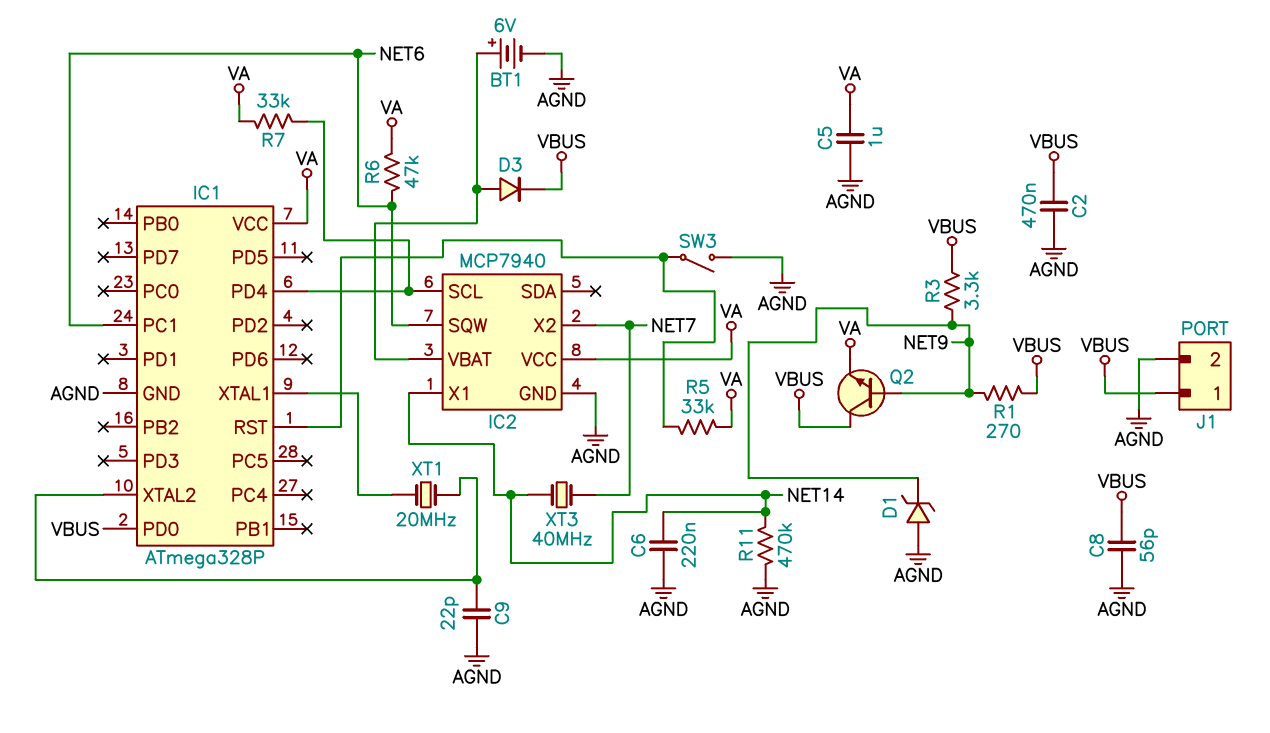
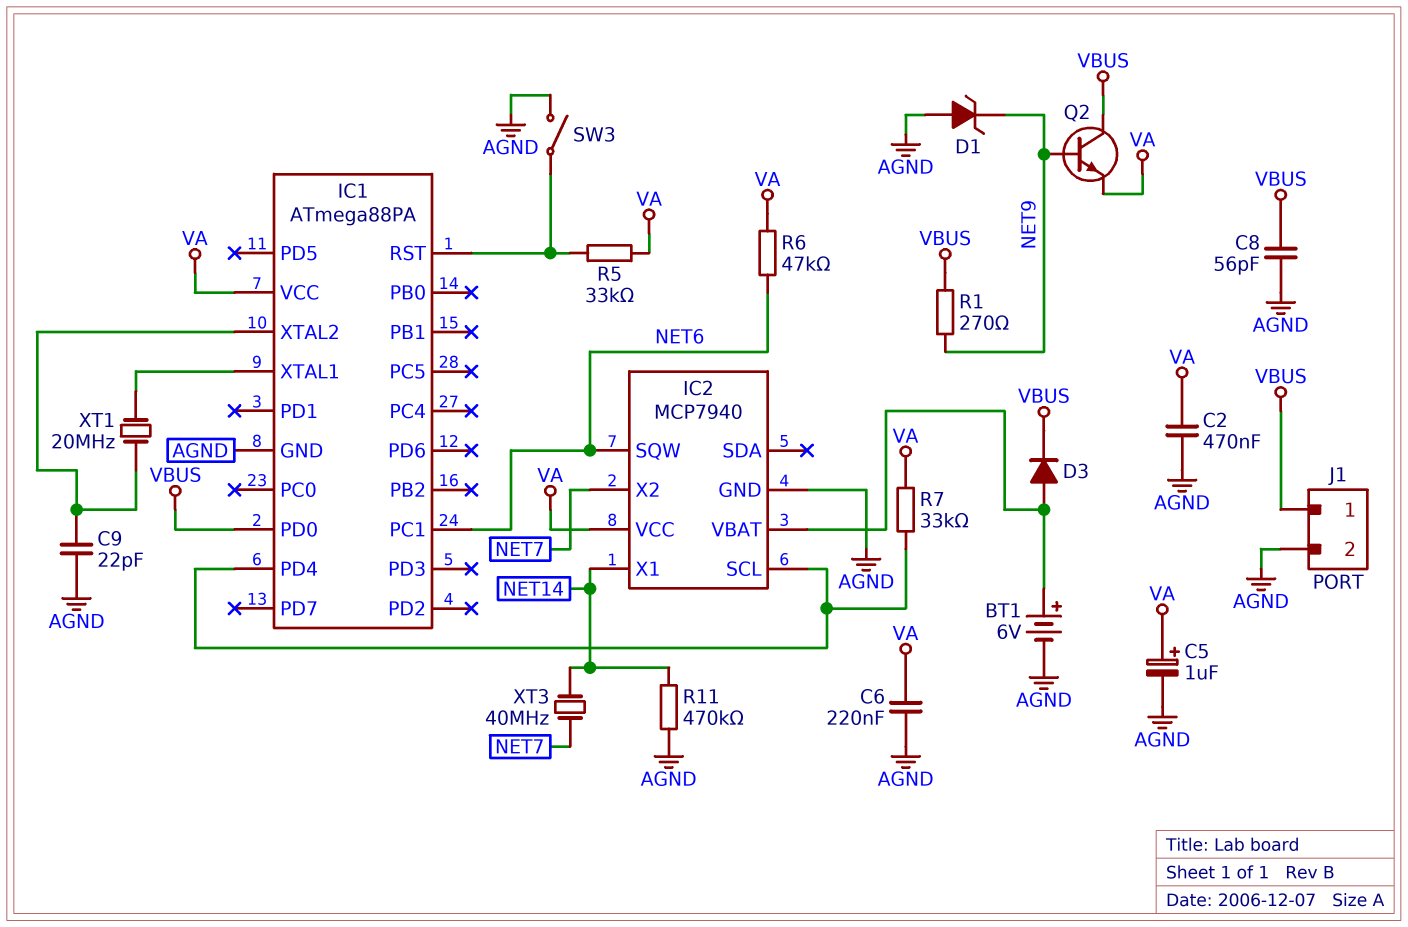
C2: 470nF (AGND, VBUS) -> 470nF (AGND, VA)
C5: 1uF (AGND, VA) -> 1uF (plus VA, minus AGND)
C6: 220nF (AGND, NET14) -> 220nF (AGND, VA)
IC1: ATmega328P -> ATmega88PA
R3: 3.3k (NET9, VBUS) -> none

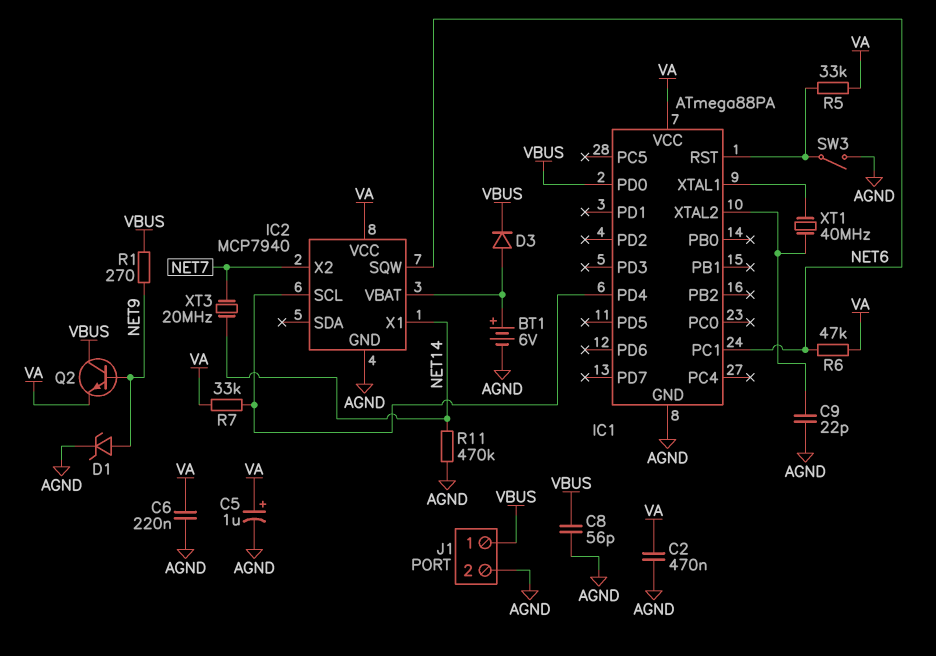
D1: zener (A AGND, K NET9) -> zener (A NET9, K AGND)
XT1: 20MHz (IC1/XTAL1, IC1/XTAL2) -> 40MHz (IC1/XTAL1, IC1/XTAL2)
XT3: 40MHz (NET7, NET14) -> 20MHz (NET7, NET14)

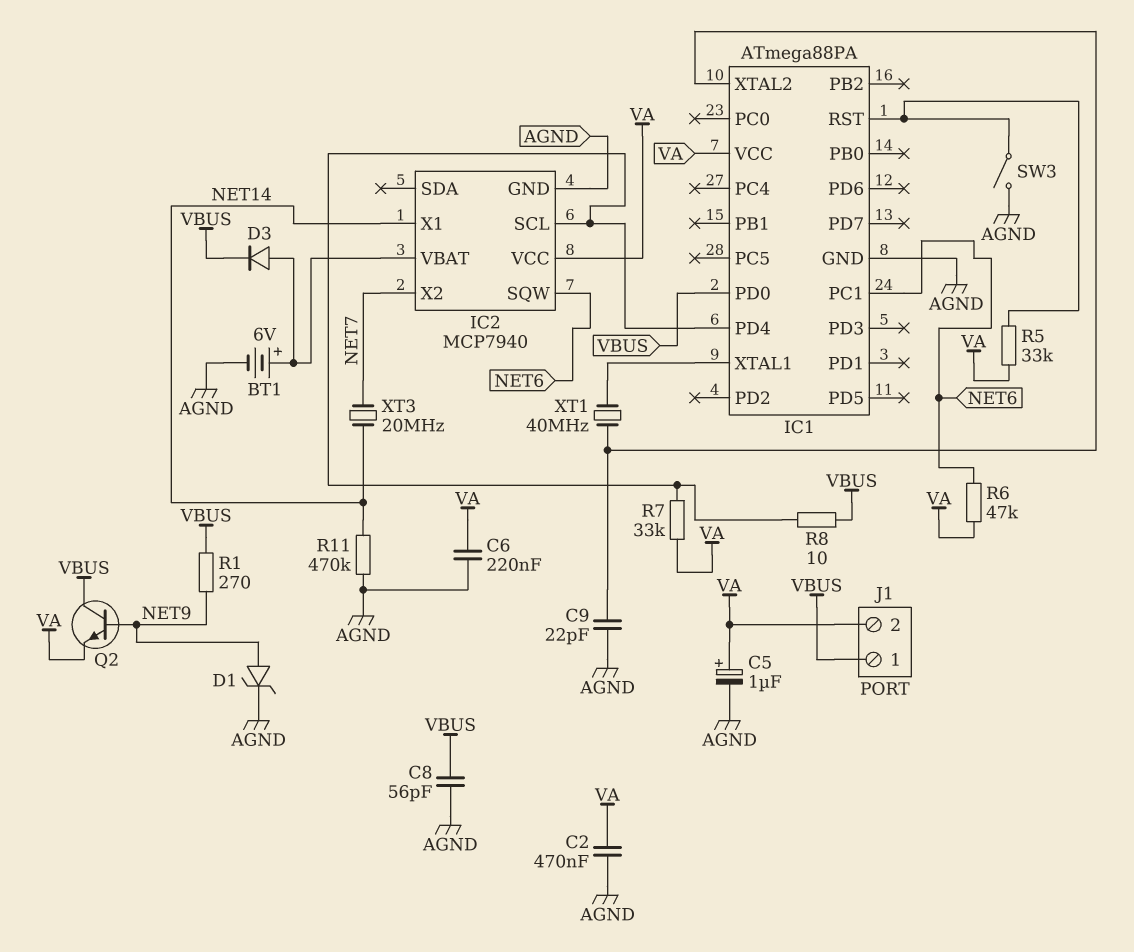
J1 pin 2: AGND -> VA
R8: none -> 10 (IC1/PD4, VBUS)

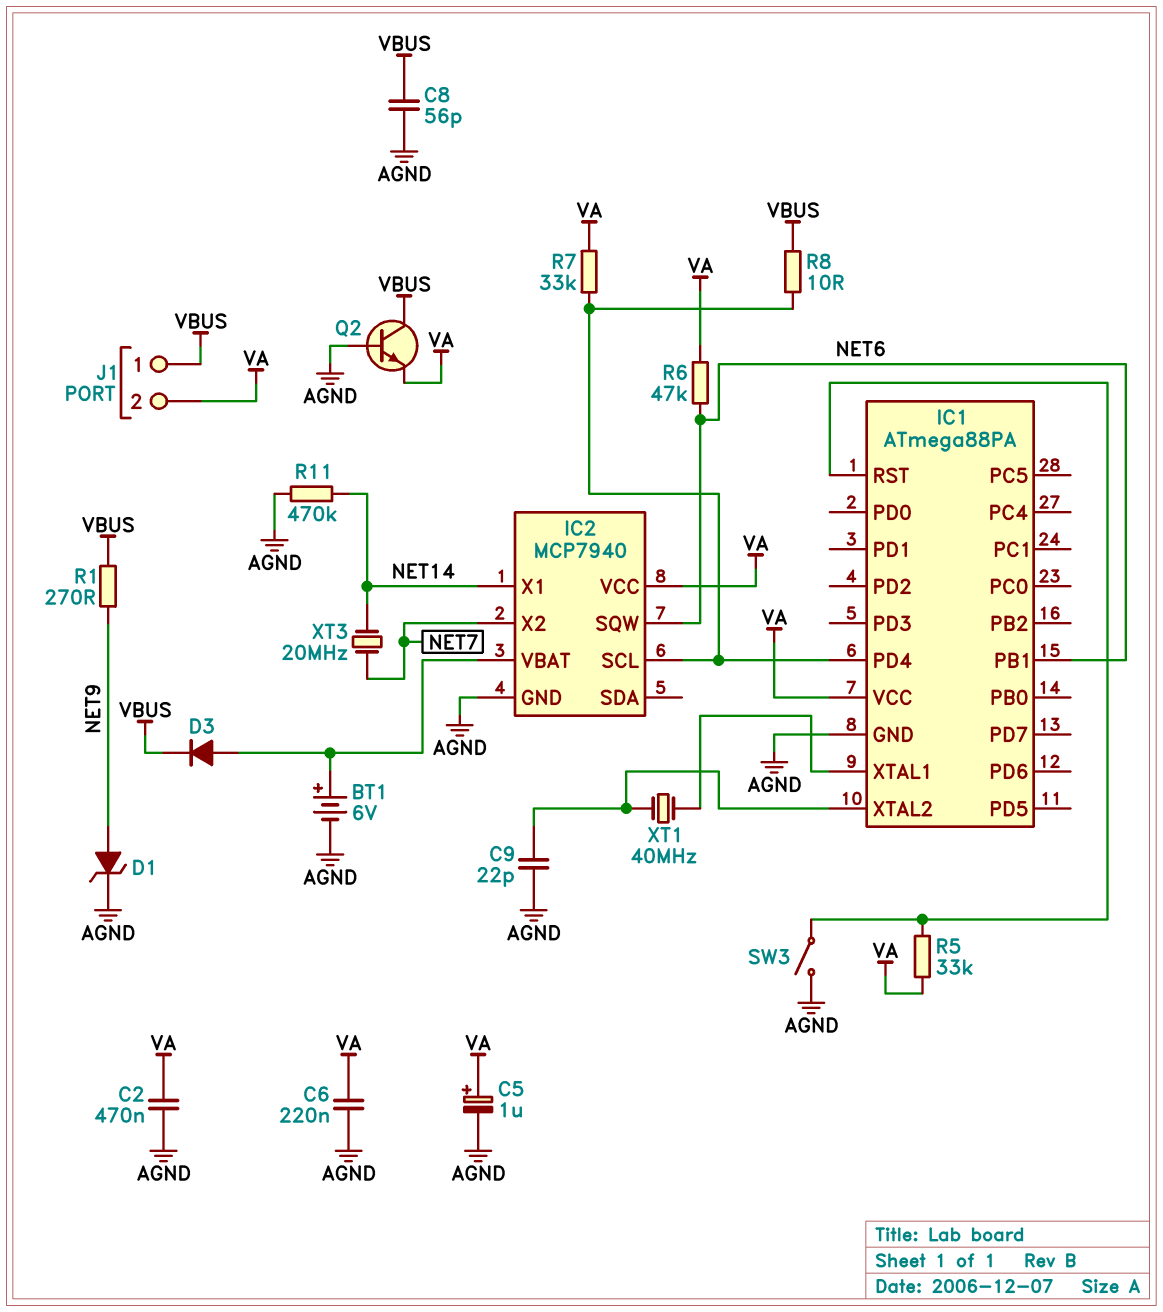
IC1 pin PB1: none -> NET6
IC1 pin PC1: NET6 -> none
IC1 pin PD0: VBUS -> none
Q2: NPN (B NET9, C VBUS, E VA) -> NPN (B AGND, C VBUS, E VA)

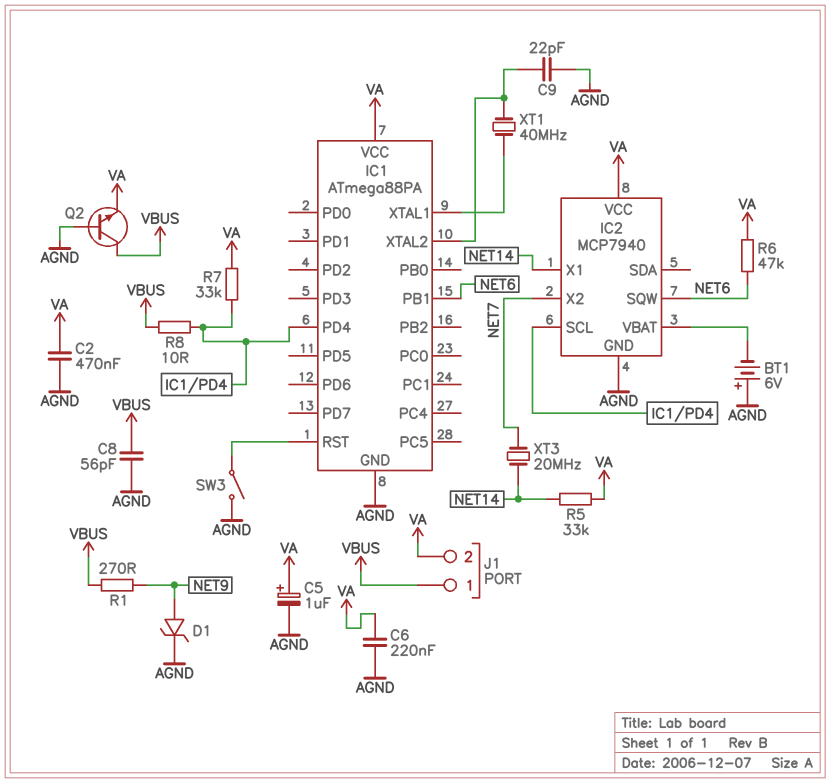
BT1: 6V (plus IC2/VBAT, minus AGND) -> 6V (plus AGND, minus IC2/VBAT)
D3: diode (A IC2/VBAT, K VBUS) -> none
R5: 33k (IC1/RST, VA) -> 33k (NET14, VA)
R11: 470k (AGND, NET14) -> none

